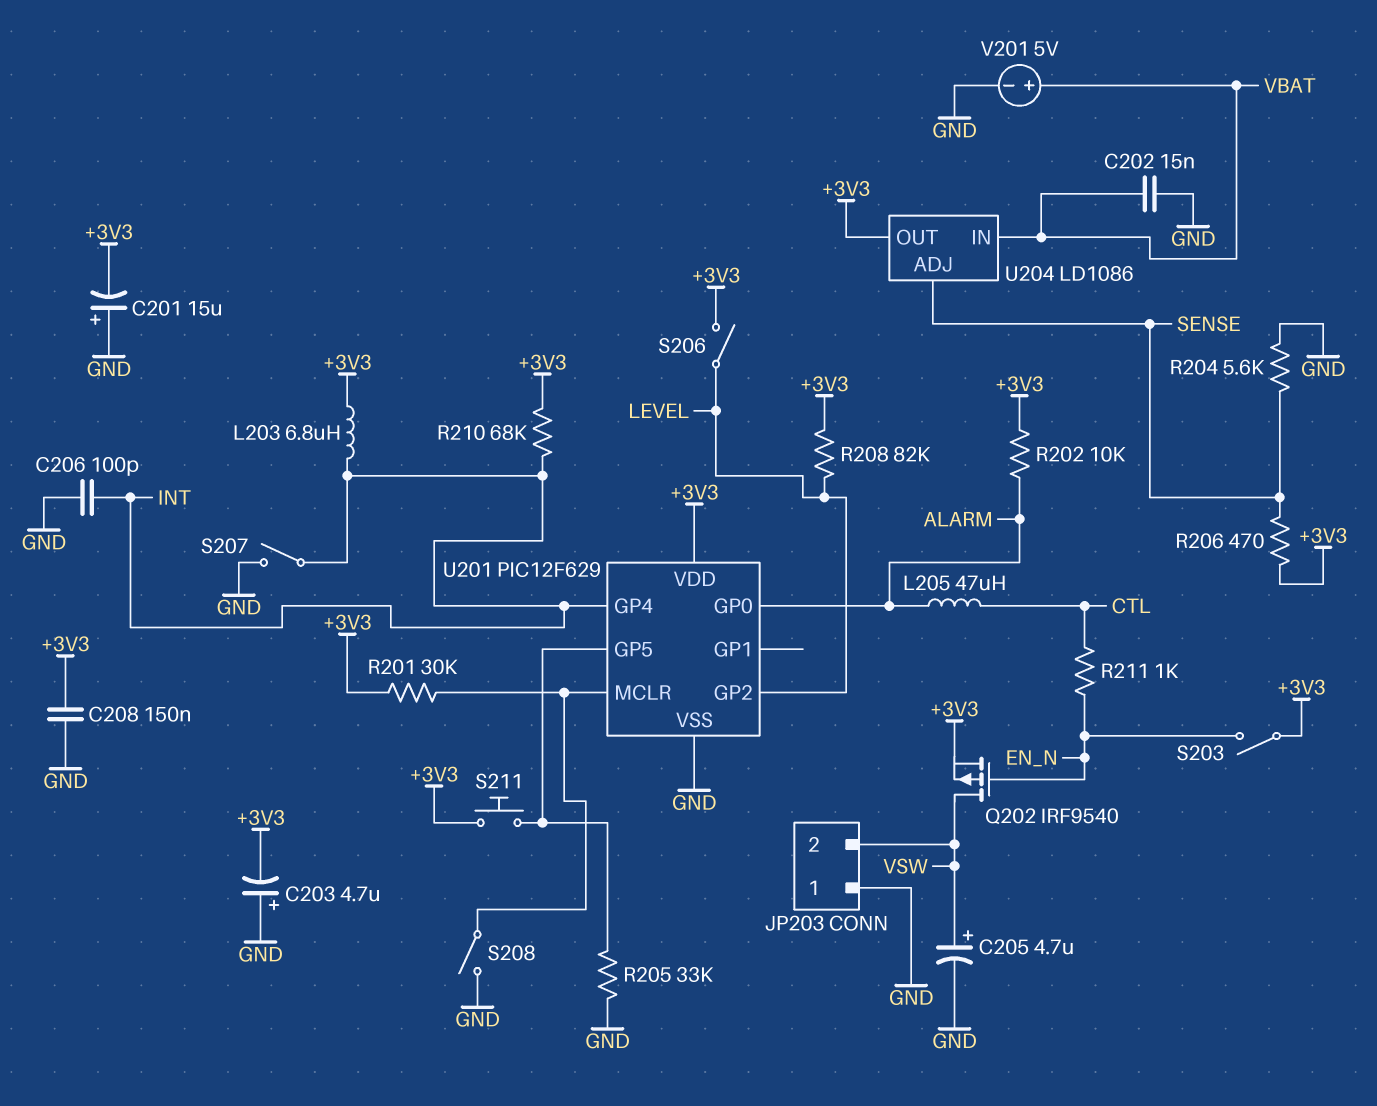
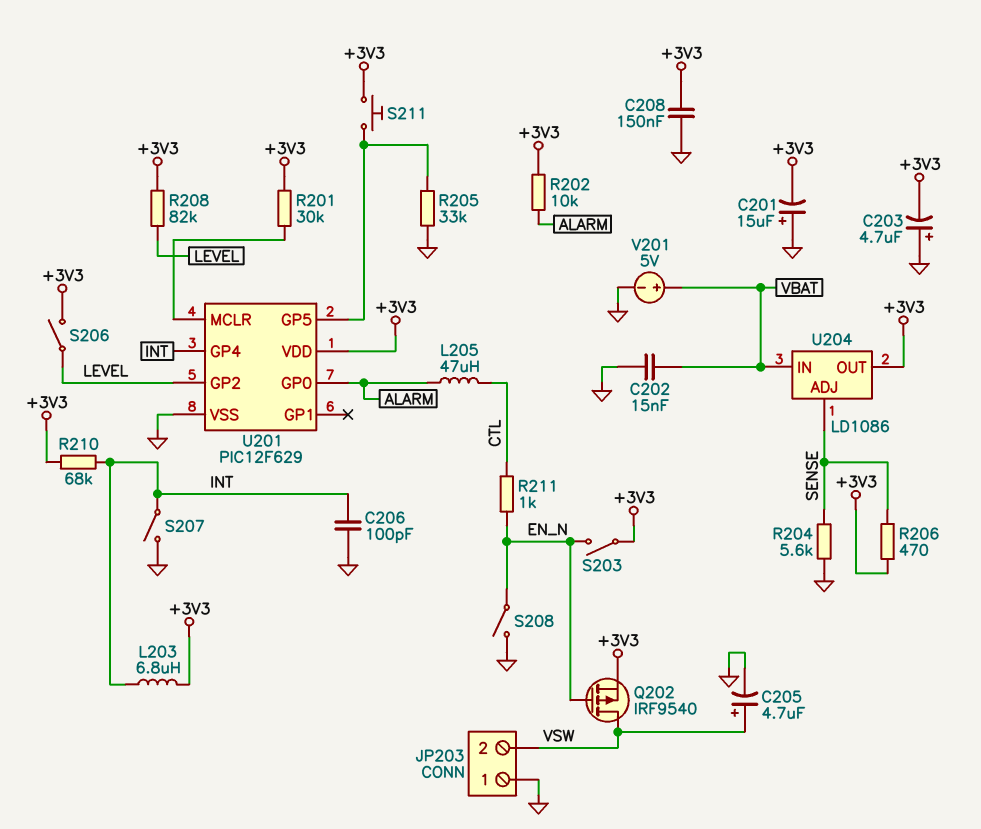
S208: switch (GND, U201/MCLR) -> switch (EN_N, GND)

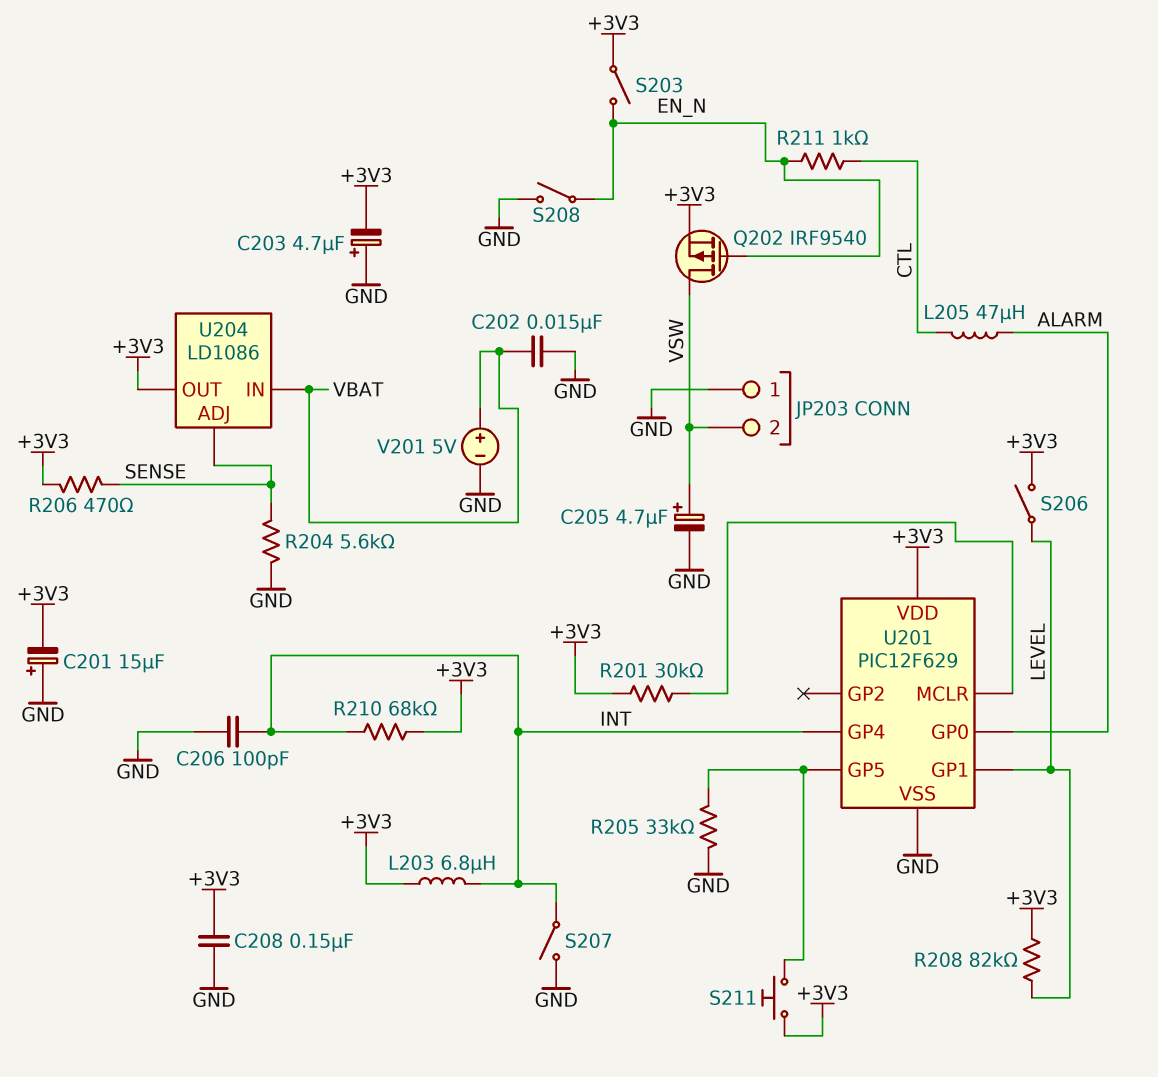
R202: 10k (+3V3, ALARM) -> none
U201 pin GP1: none -> LEVEL
U201 pin GP2: LEVEL -> none

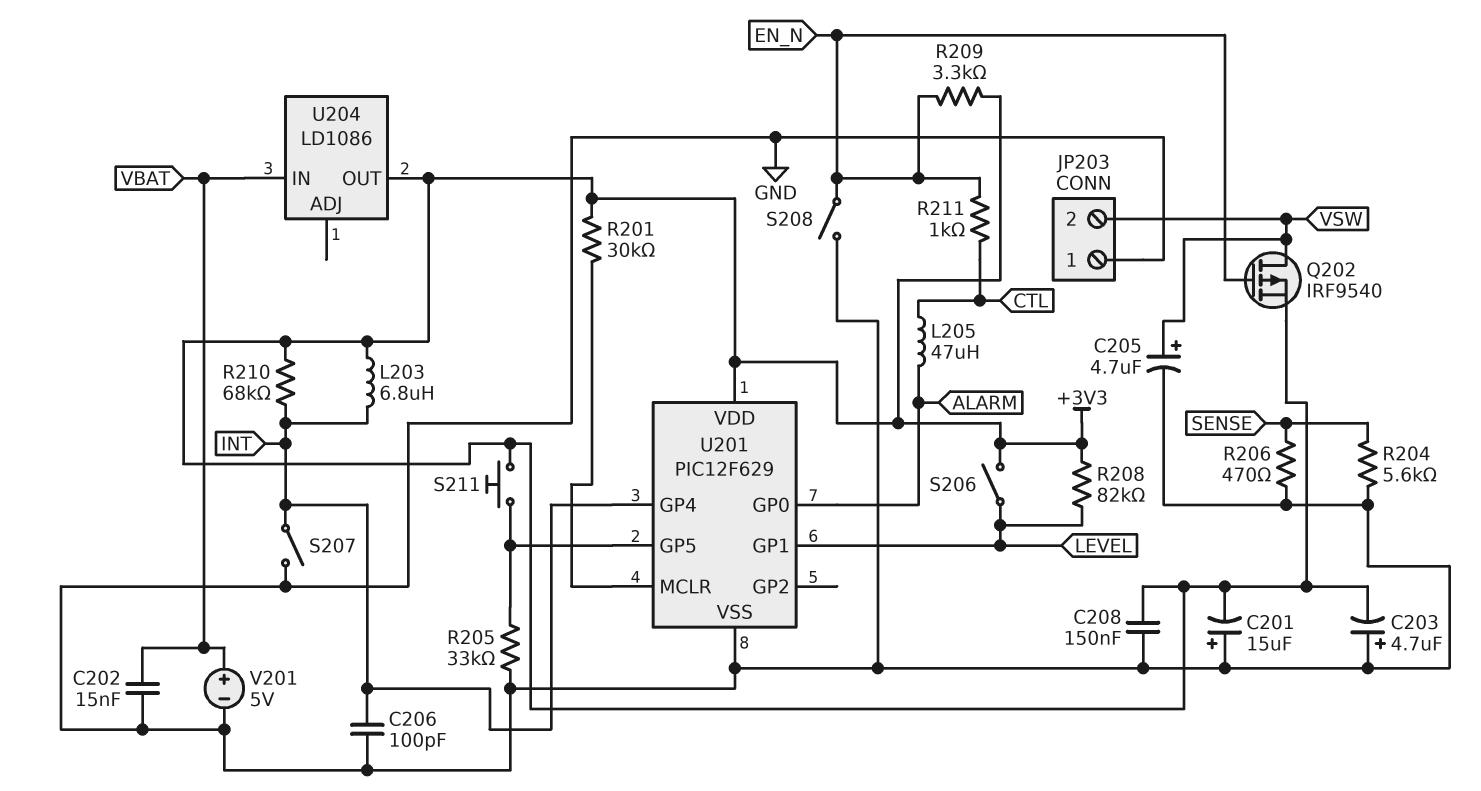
R206: 470 (+3V3, SENSE) -> 470 (GND, SENSE)
R209: none -> 3.3k (+3V3, EN_N)
S203: switch (+3V3, EN_N) -> none
U204 pin ADJ: SENSE -> none

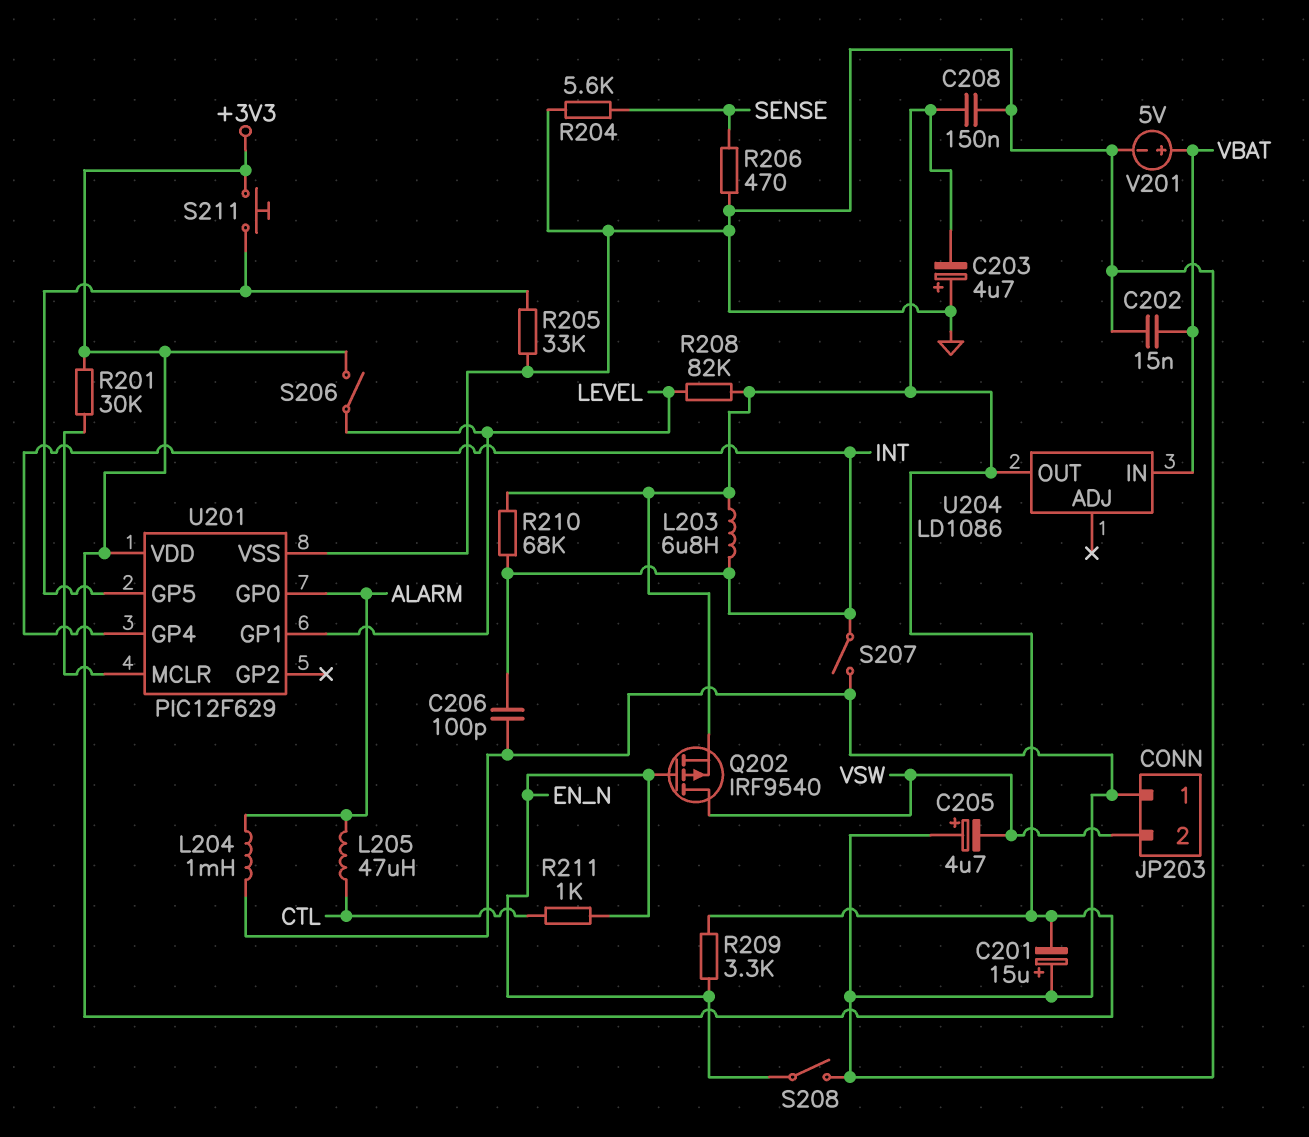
C205: 4.7uF (plus VSW, minus GND) -> 4.7uF (plus GND, minus VSW)
L204: none -> 1mH (ALARM, GND)

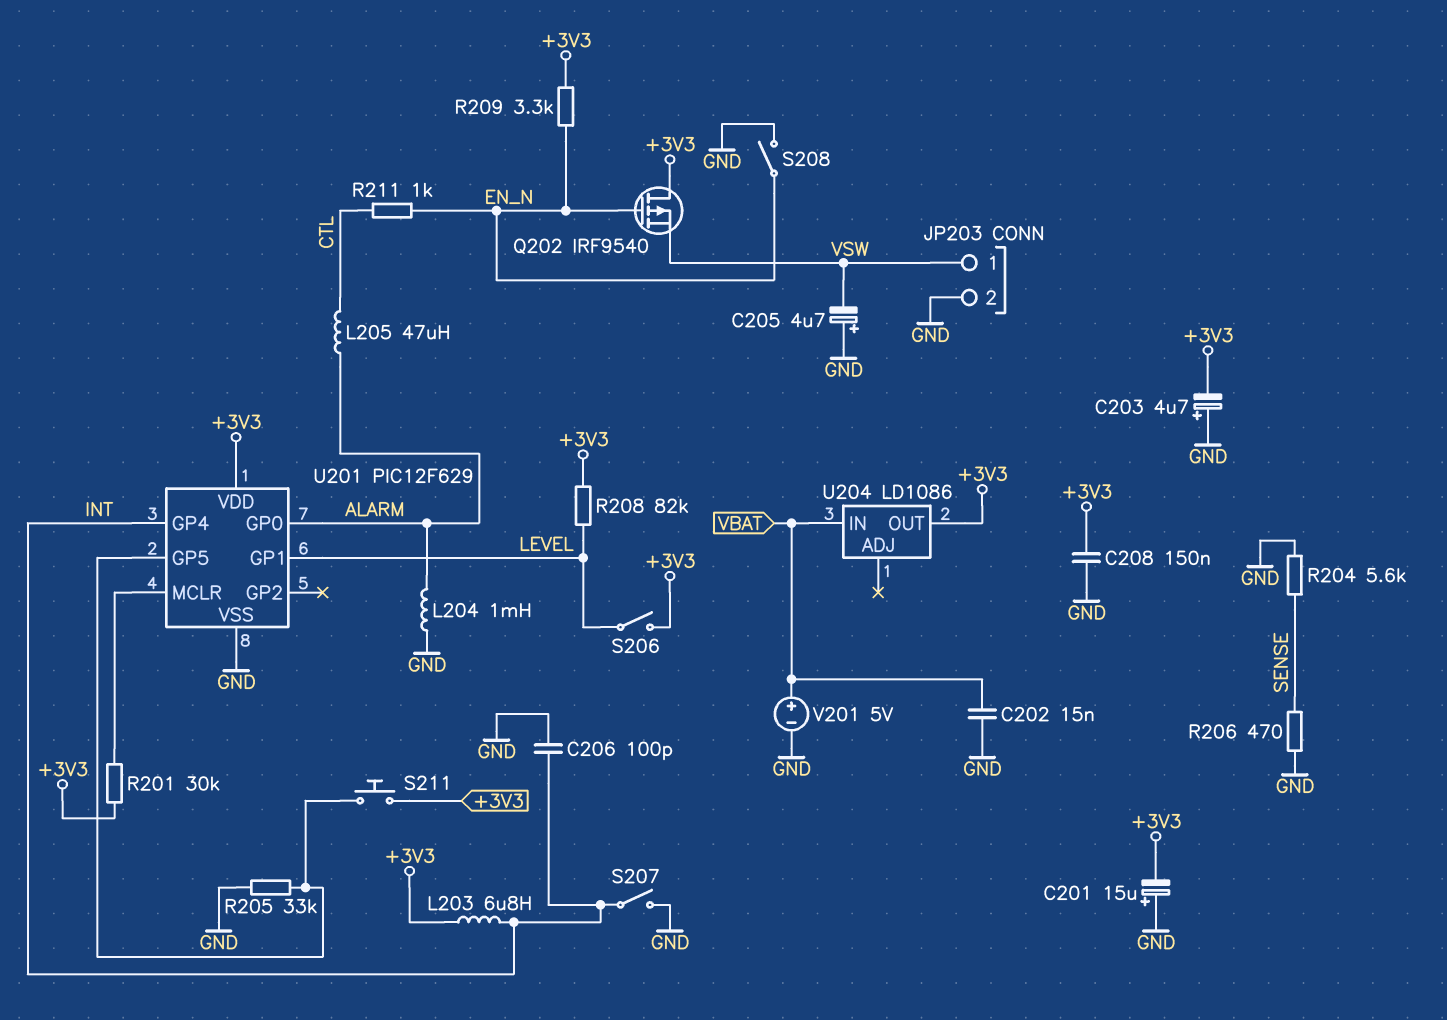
JP203 pin 1: GND -> VSW
JP203 pin 2: VSW -> GND
Q202: PMOS IRF9540 (G EN_N, D VSW, S +3V3) -> PMOS IRF9540 (G EN_N, D +3V3, S VSW)
R210: 68k (+3V3, INT) -> none

